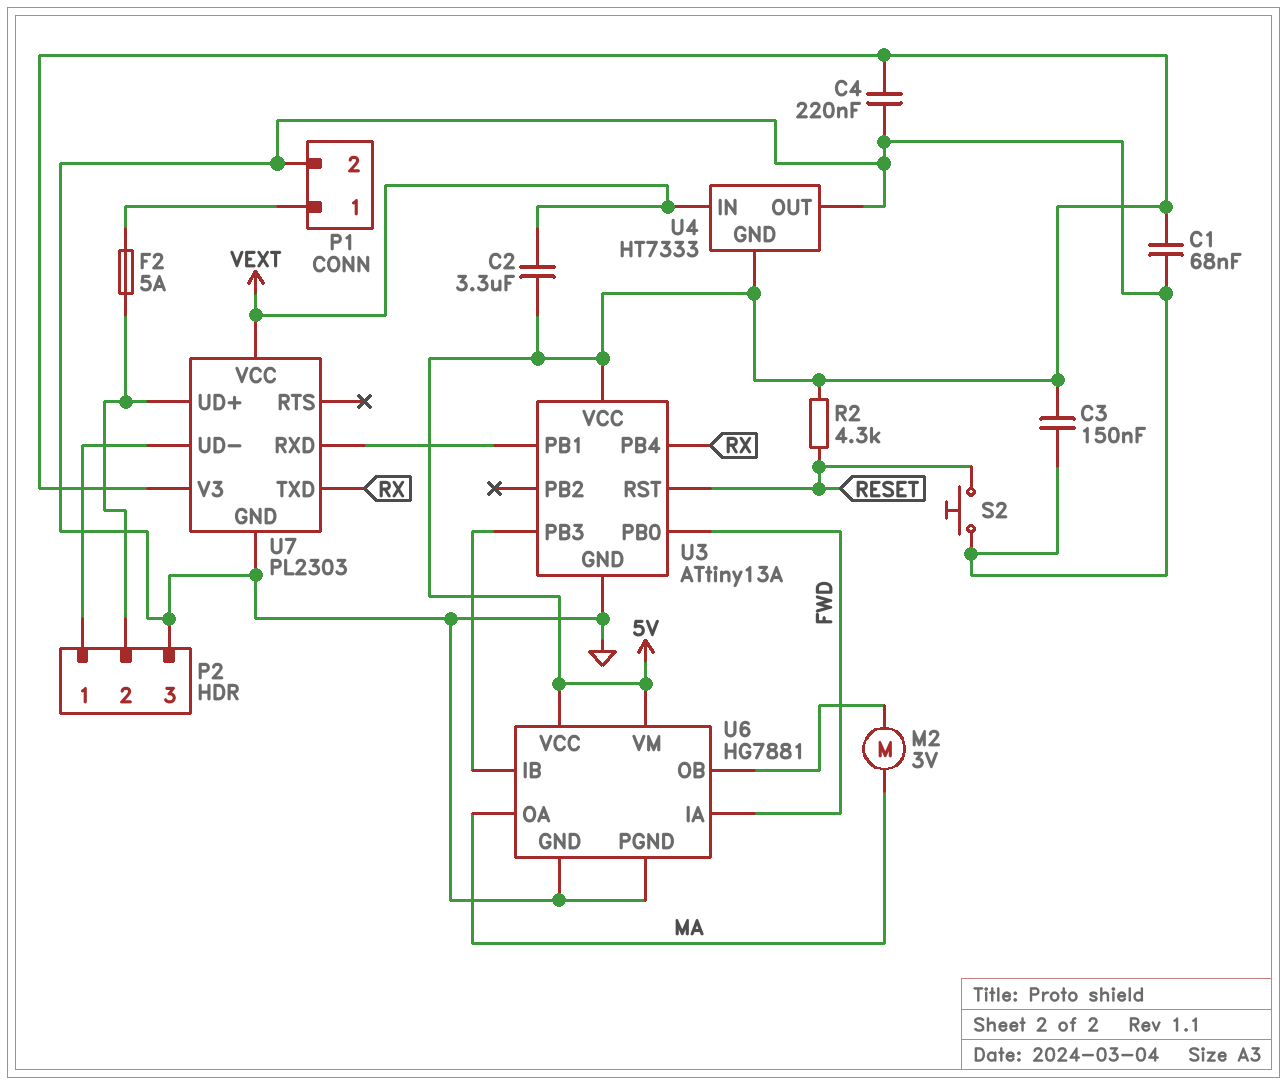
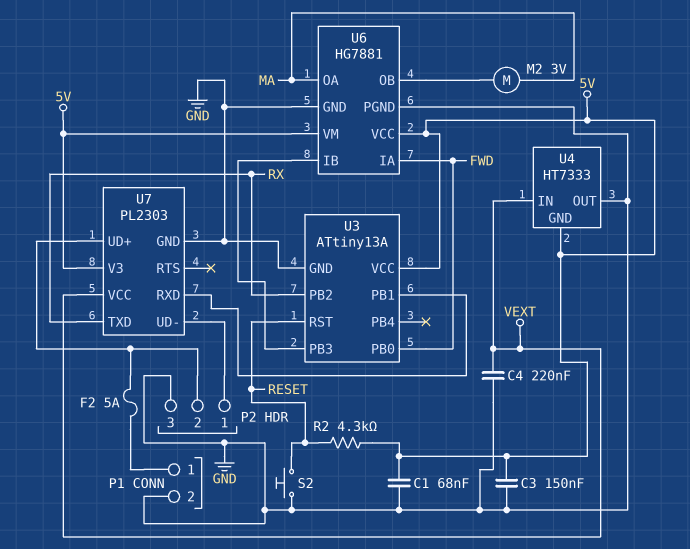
C2: 3.3uF (5V, VEXT) -> none
C4: 220nF (5V, GND) -> 220nF (GND, VEXT)
U3 pin PB2: none -> RX
U3 pin PB4: RX -> none

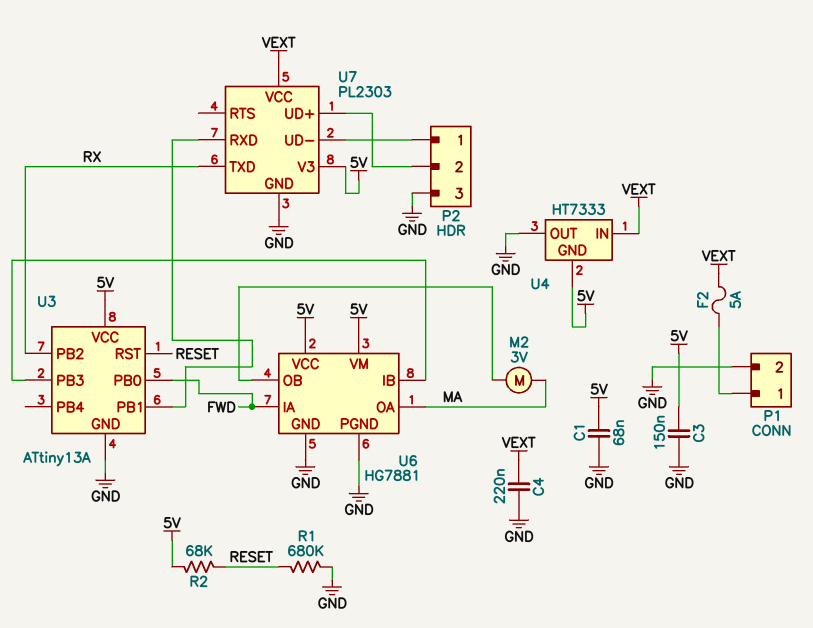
F2: 5A (P1/1, P2/2) -> 5A (P1/1, VEXT)
R1: none -> 680k (GND, RESET)
R2: 4.3k (5V, RESET) -> 68k (5V, RESET)
S2: button (GND, RESET) -> none

